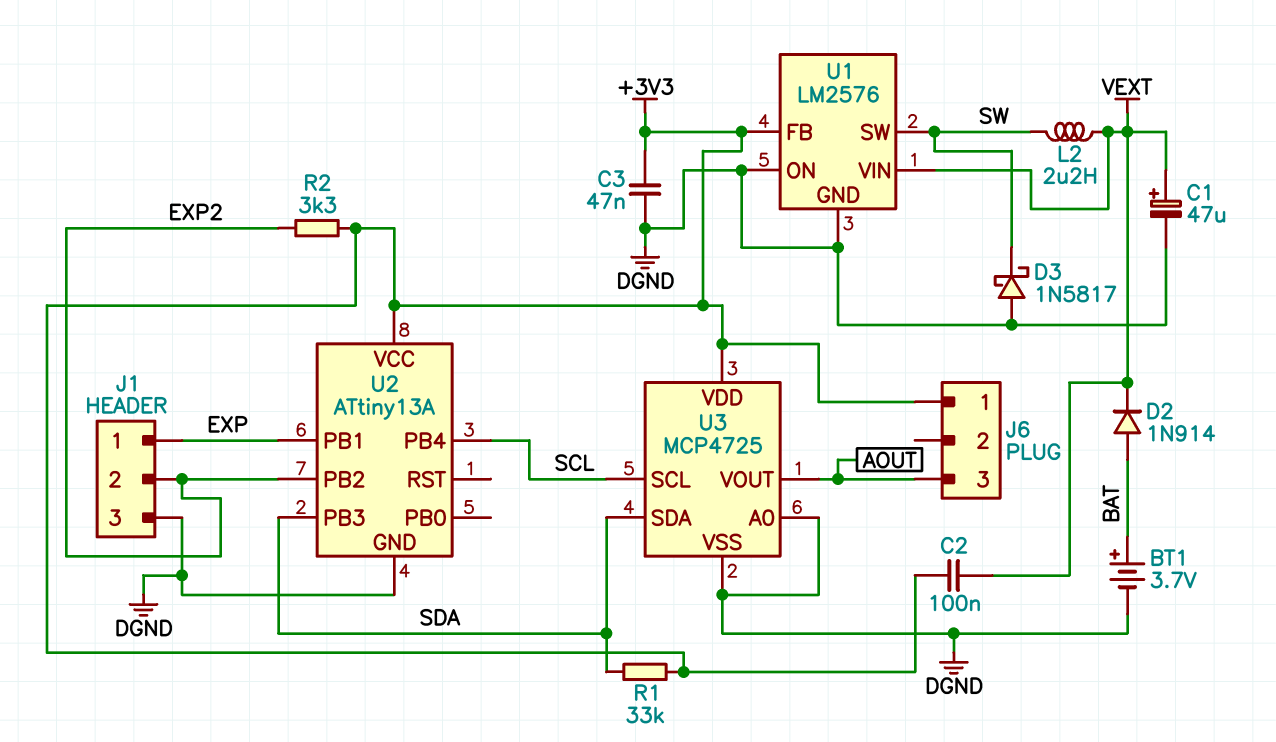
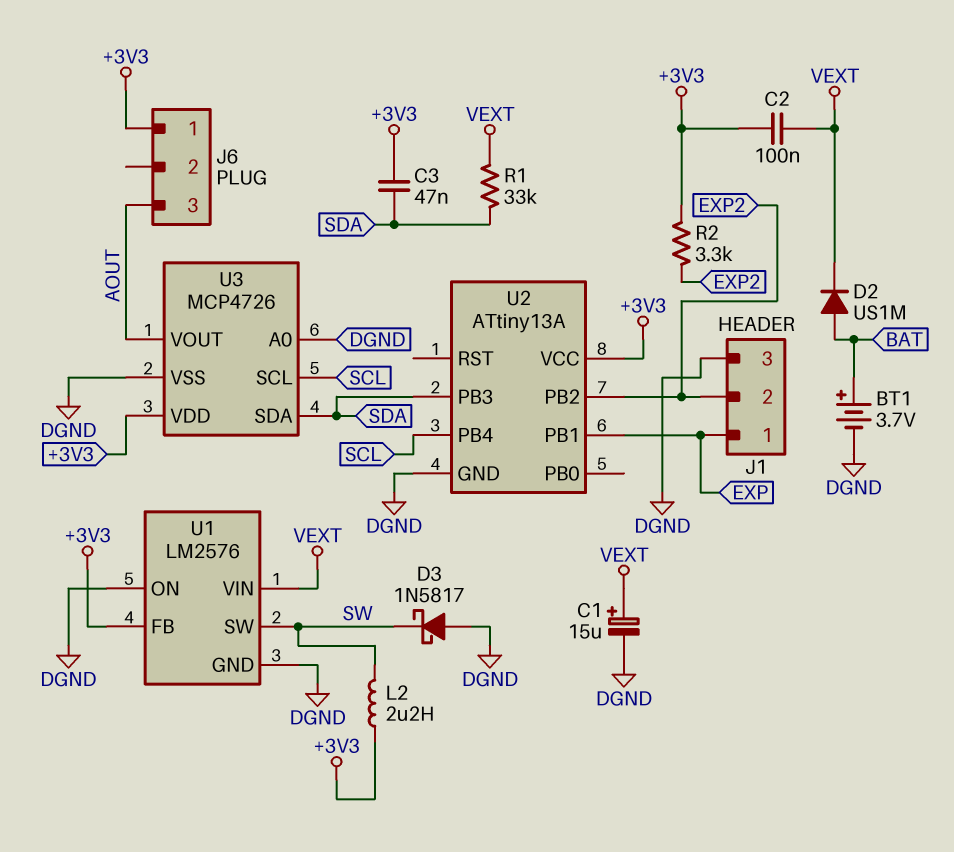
C1: 47uF (plus VEXT, minus DGND) -> 15uF (plus VEXT, minus DGND)
C3: 47nF (+3V3, DGND) -> 47nF (+3V3, SDA)
D2: diode 1N914 (A BAT, K VEXT) -> diode US1M (A BAT, K VEXT)
L2: 2.2uH (SW, VEXT) -> 2.2uH (+3V3, SW)
R1: 33k (+3V3, SDA) -> 33k (SDA, VEXT)
U3: MCP4725 -> MCP4726

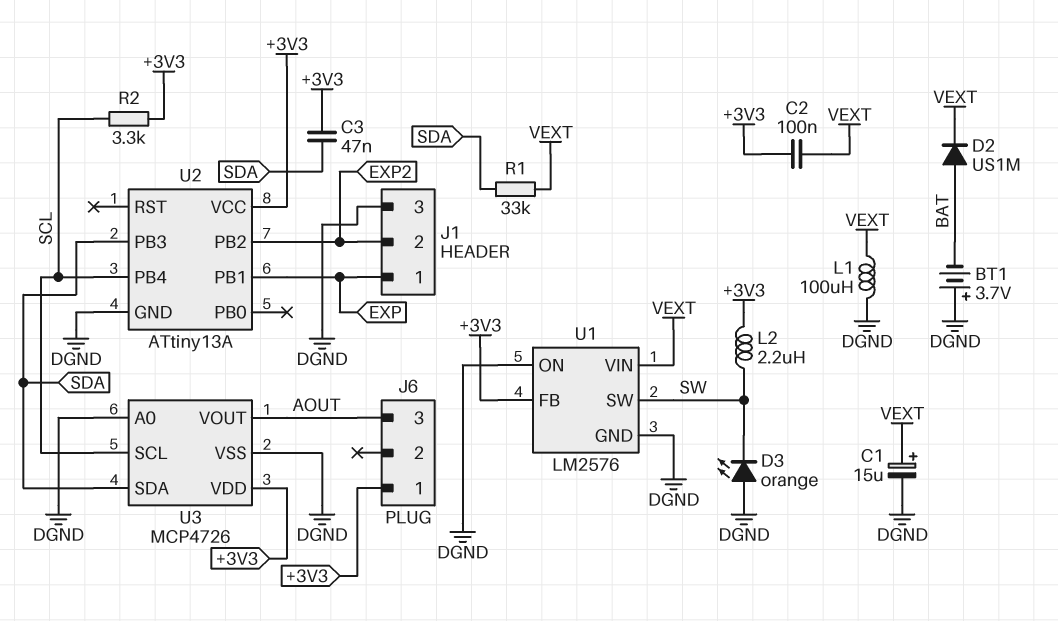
BT1: 3.7V (plus BAT, minus DGND) -> 3.7V (plus DGND, minus BAT)
D3: schottky 1N5817 (A DGND, K SW) -> LED orange (A DGND, K SW)
L1: none -> 100uH (DGND, VEXT)
R2: 3.3k (+3V3, EXP2) -> 3.3k (+3V3, SCL)

